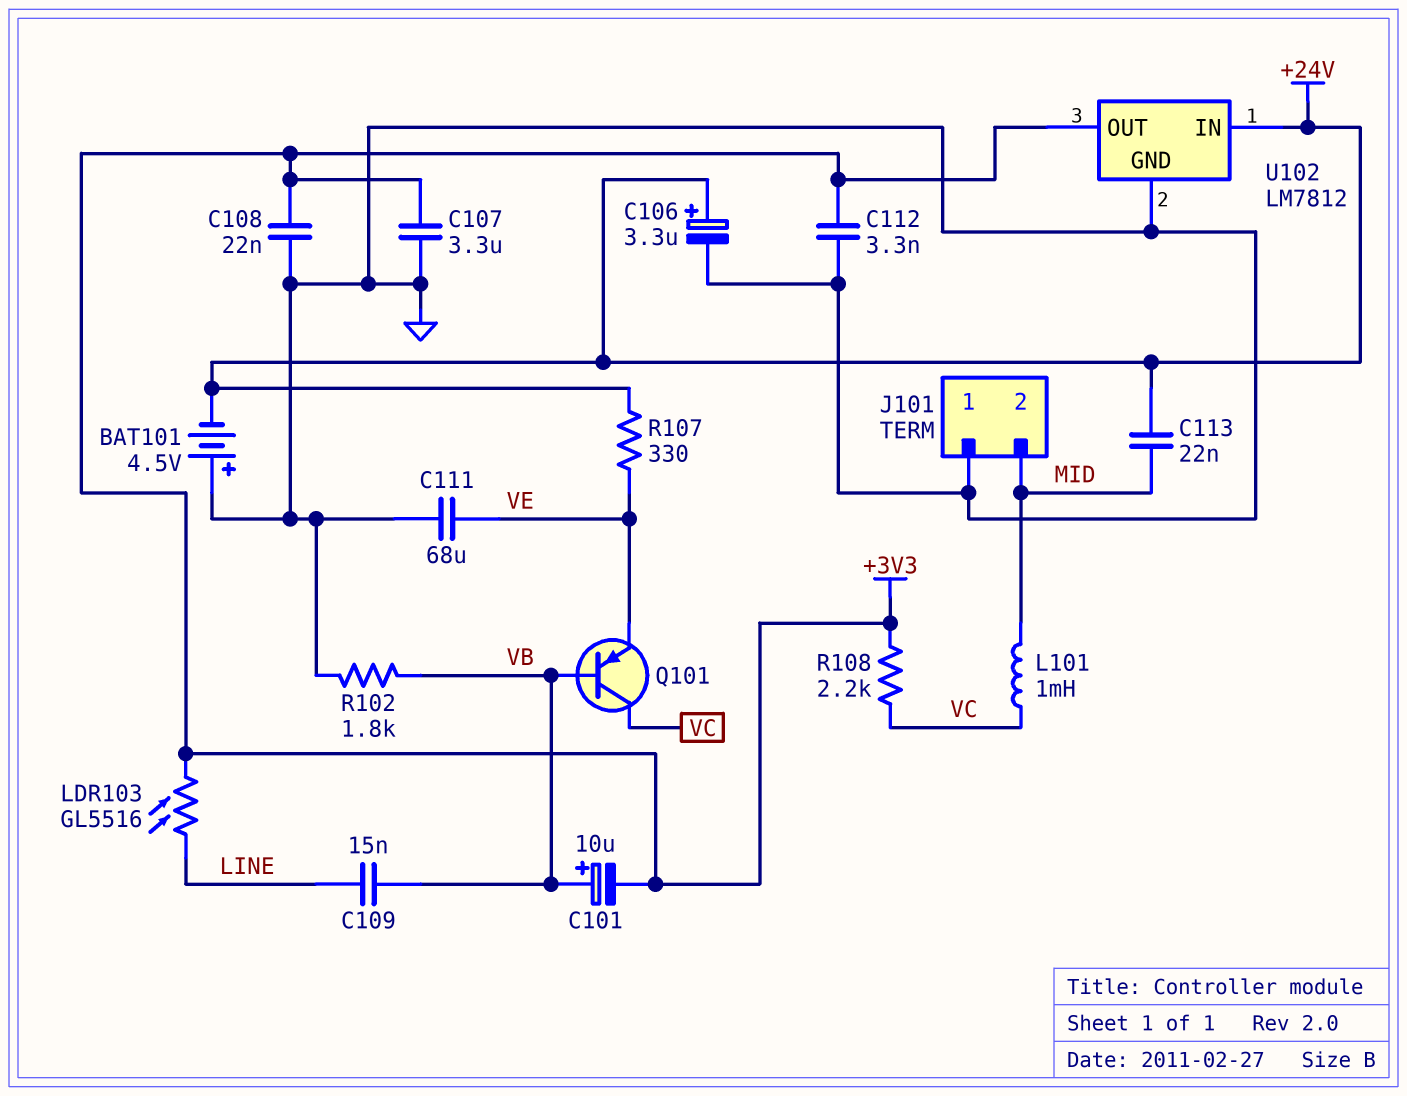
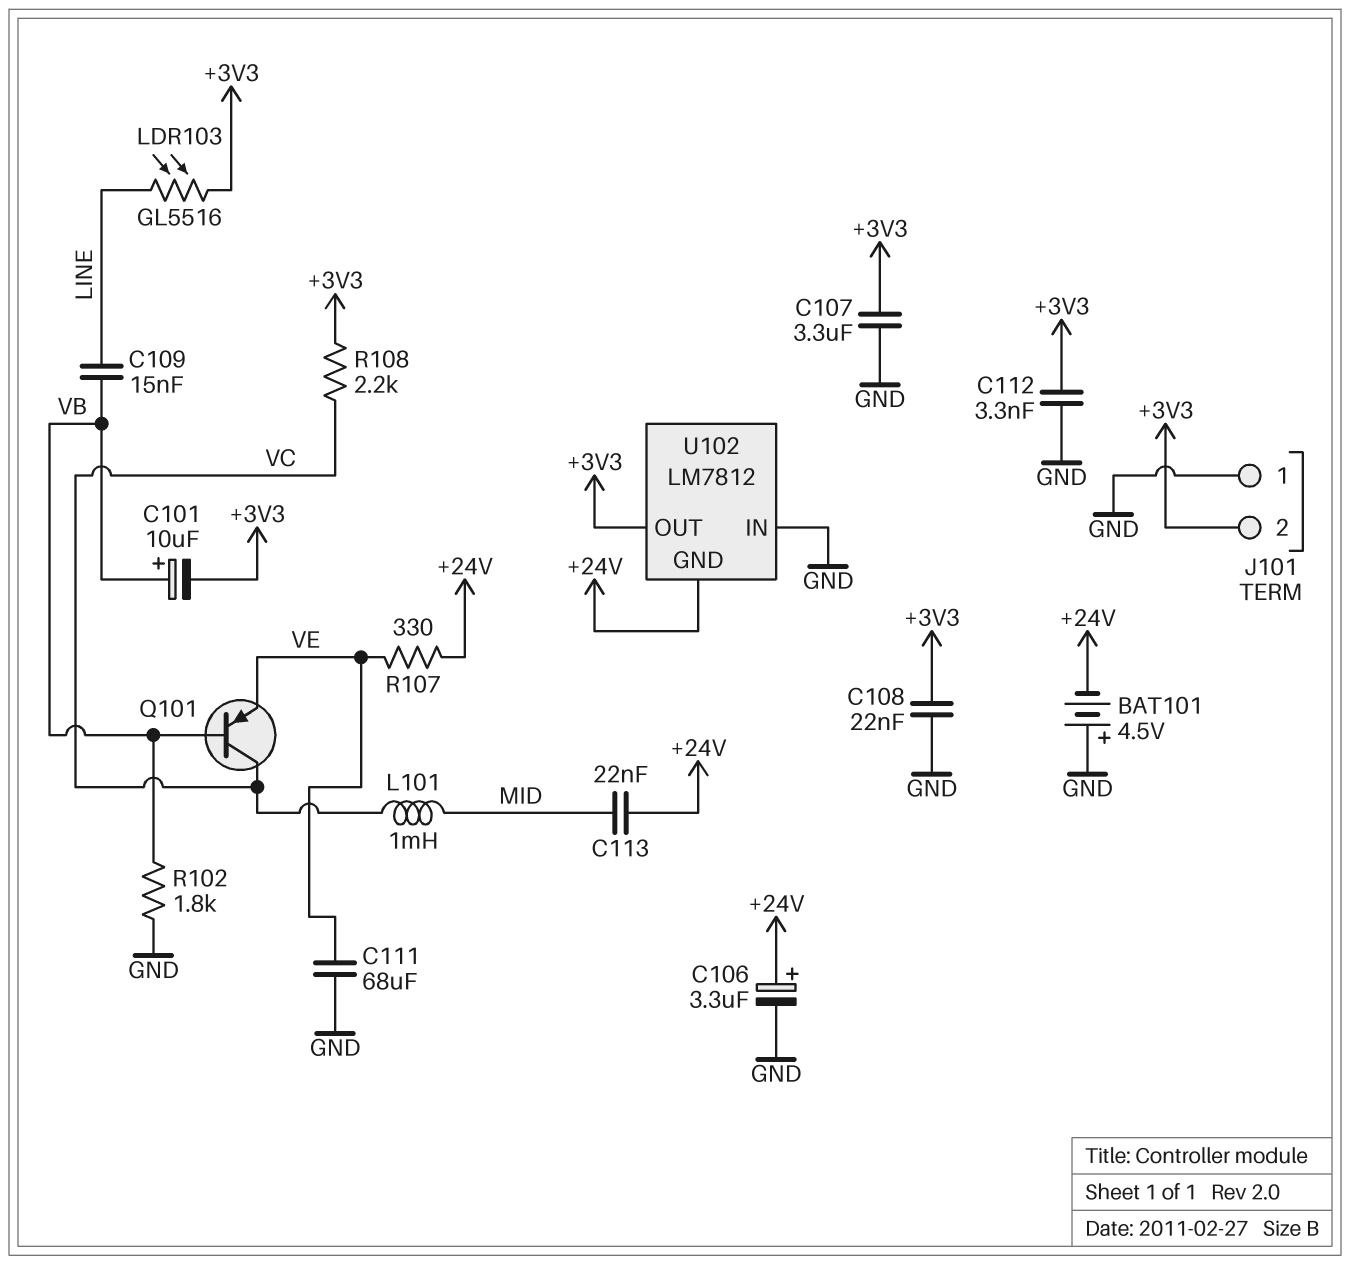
J101 pin 2: MID -> +3V3
U102 pin GND: GND -> +24V
U102 pin IN: +24V -> GND

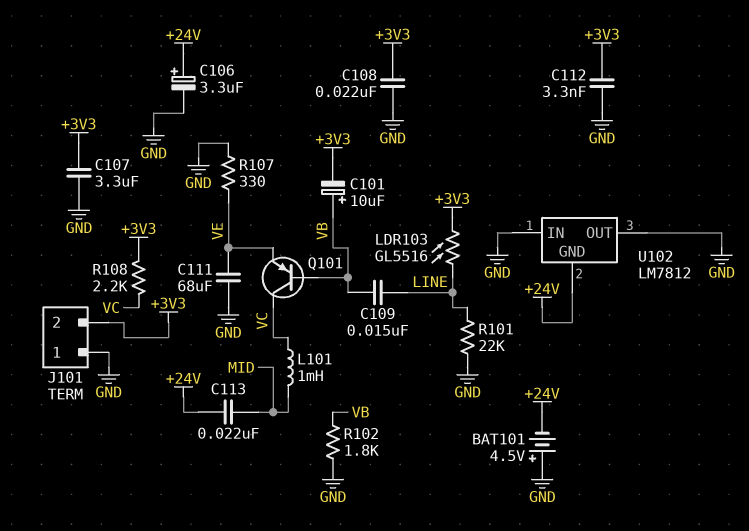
R101: none -> 22k (GND, LINE)
R107: 330 (+24V, VE) -> 330 (GND, VE)
U102 pin OUT: +3V3 -> GND

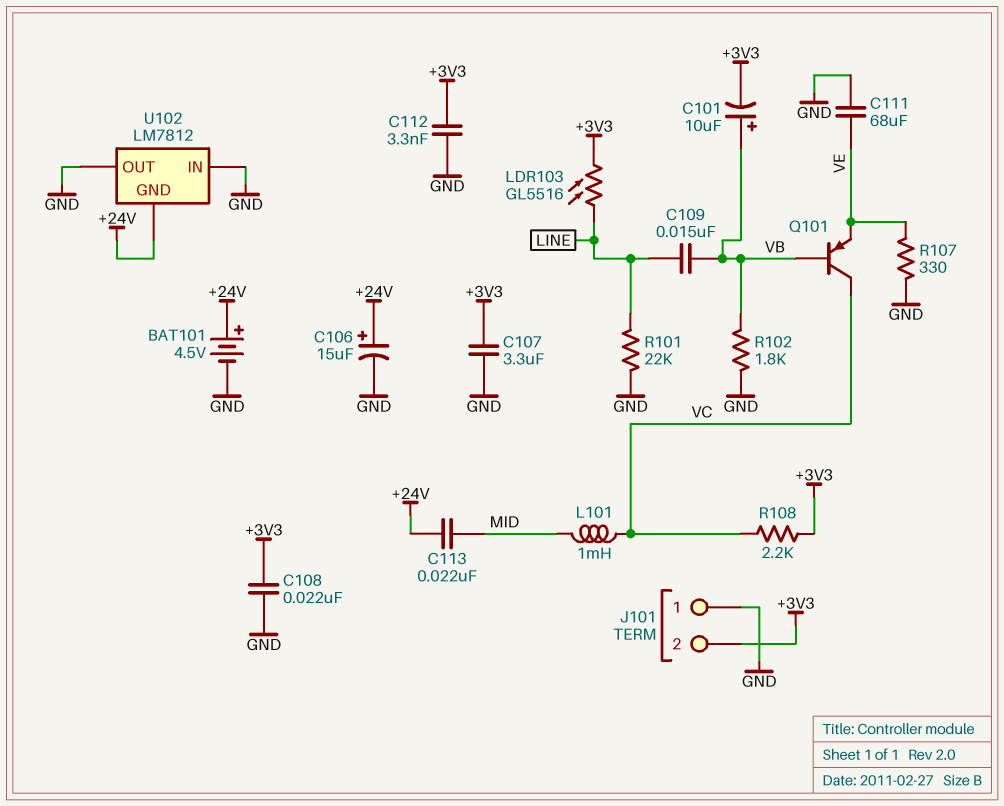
BAT101: 4.5V (plus GND, minus +24V) -> 4.5V (plus +24V, minus GND)
C106: 3.3uF (plus +24V, minus GND) -> 15uF (plus +24V, minus GND)

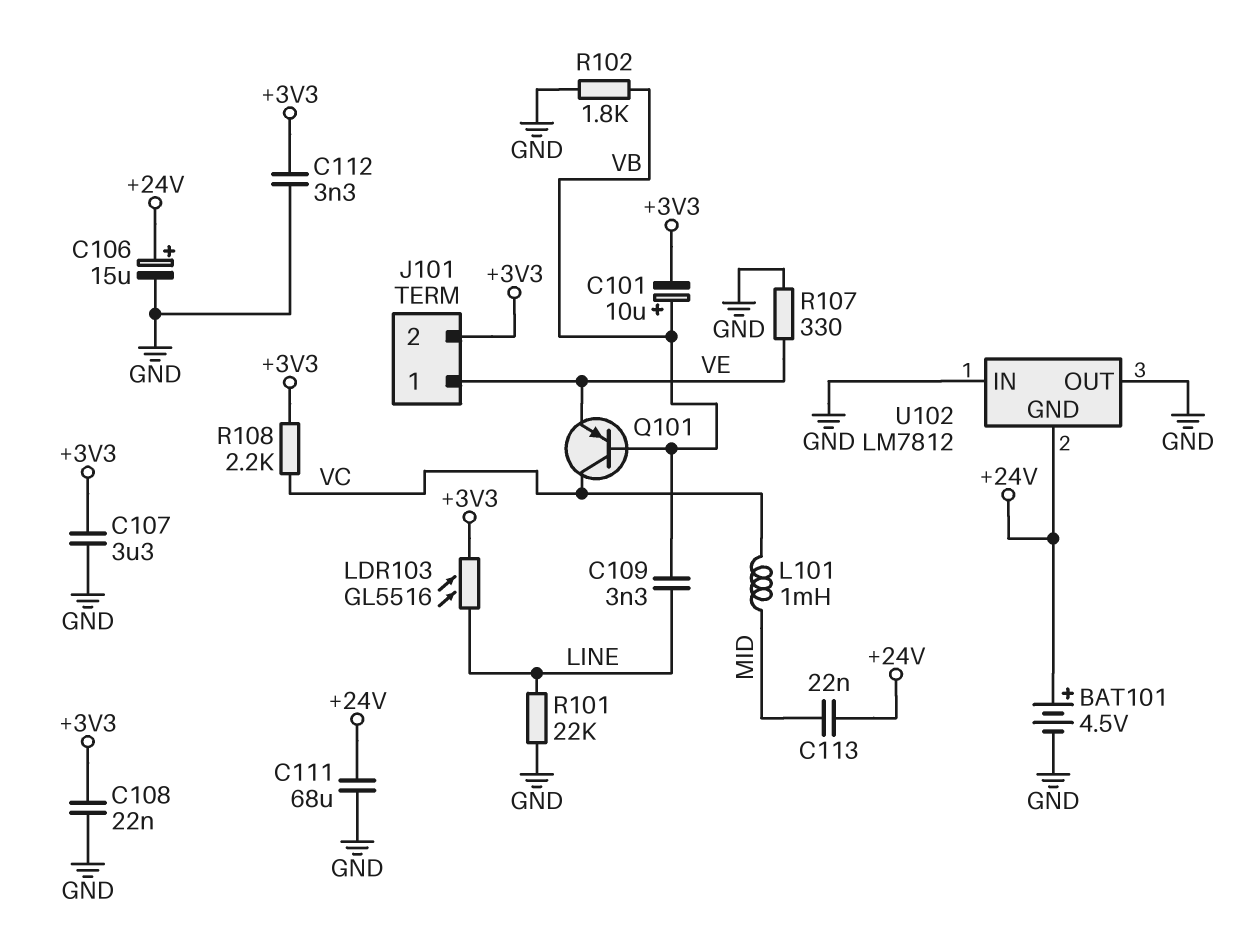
C109: 15nF (LINE, VB) -> 3.3nF (LINE, VB)
C111: 68uF (GND, VE) -> 68uF (+24V, GND)
J101 pin 1: GND -> VE

